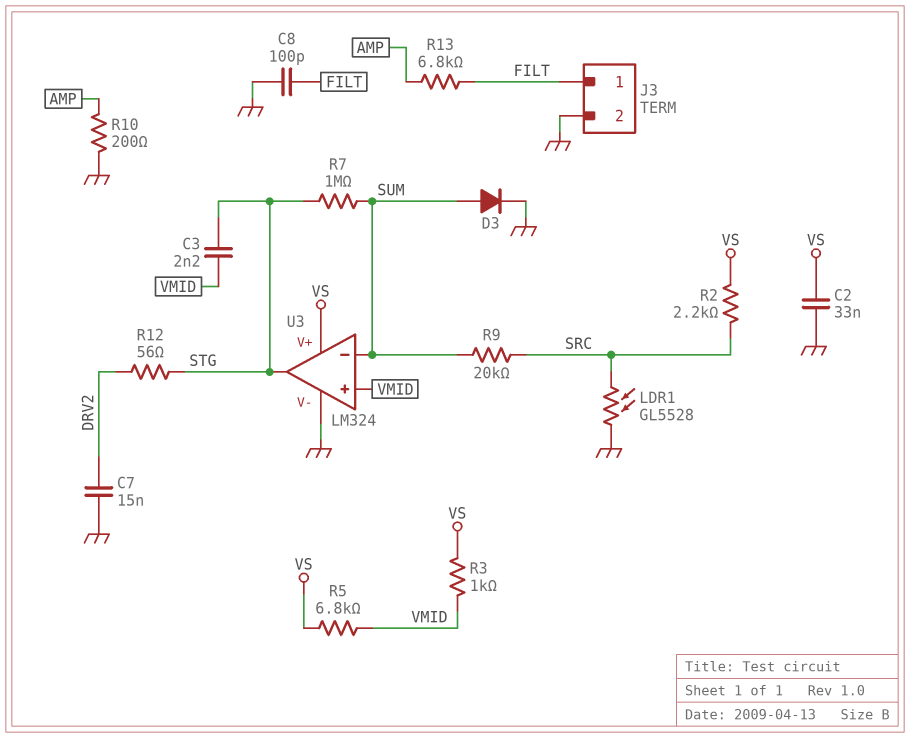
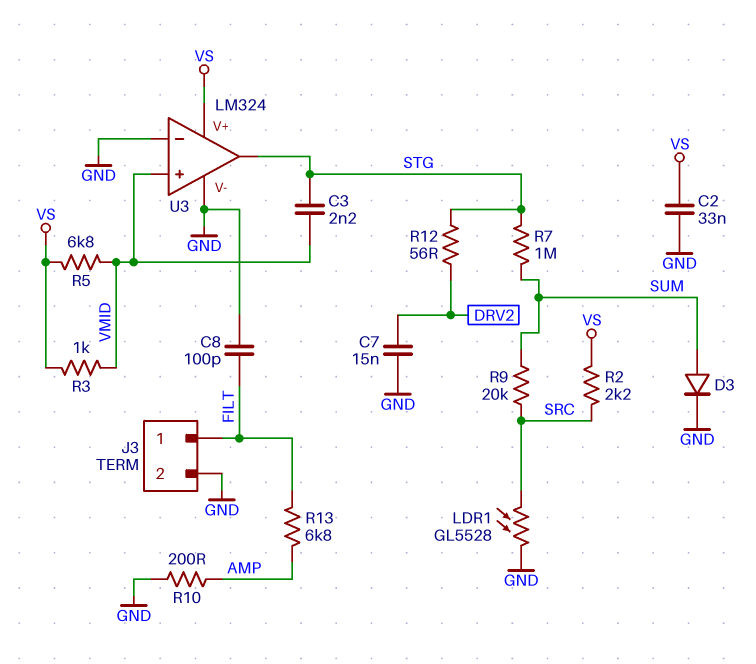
U3 pin in-: SUM -> GND

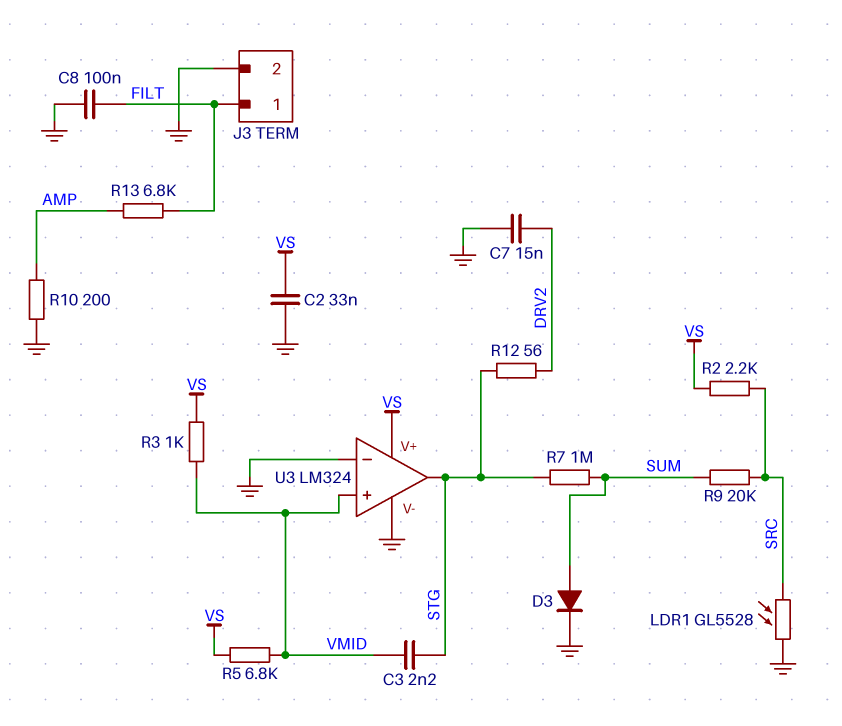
C8: 100pF (FILT, GND) -> 100nF (FILT, GND)

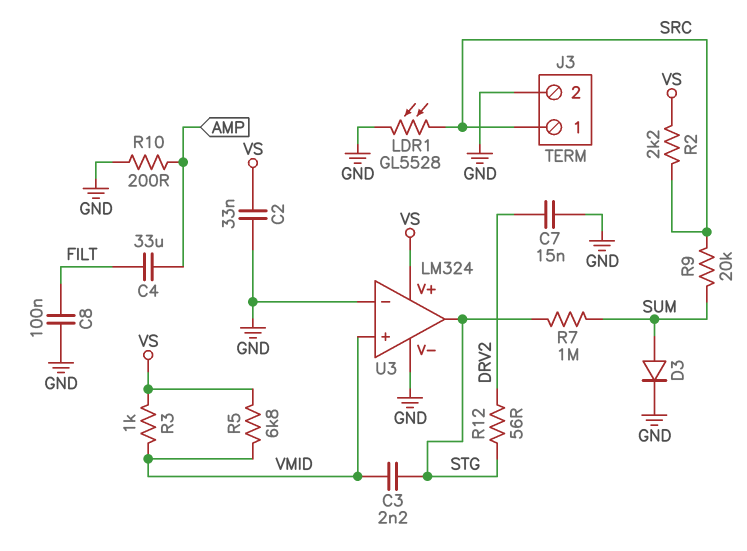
C4: none -> 33uF (AMP, FILT)
J3 pin 1: FILT -> SRC
R13: 6.8k (AMP, FILT) -> none

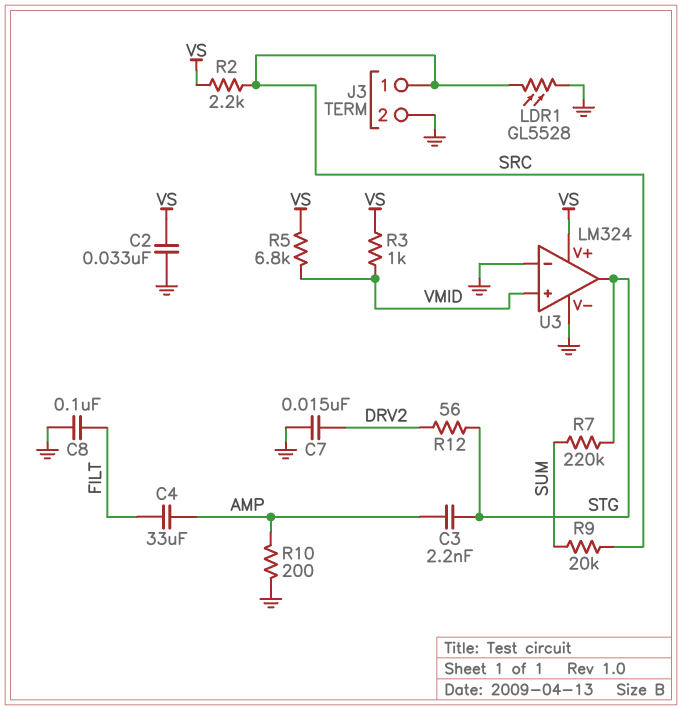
C3: 2.2nF (STG, VMID) -> 2.2nF (AMP, STG)
D3: diode (A SUM, K GND) -> none
R7: 1M (STG, SUM) -> 220k (STG, SUM)

